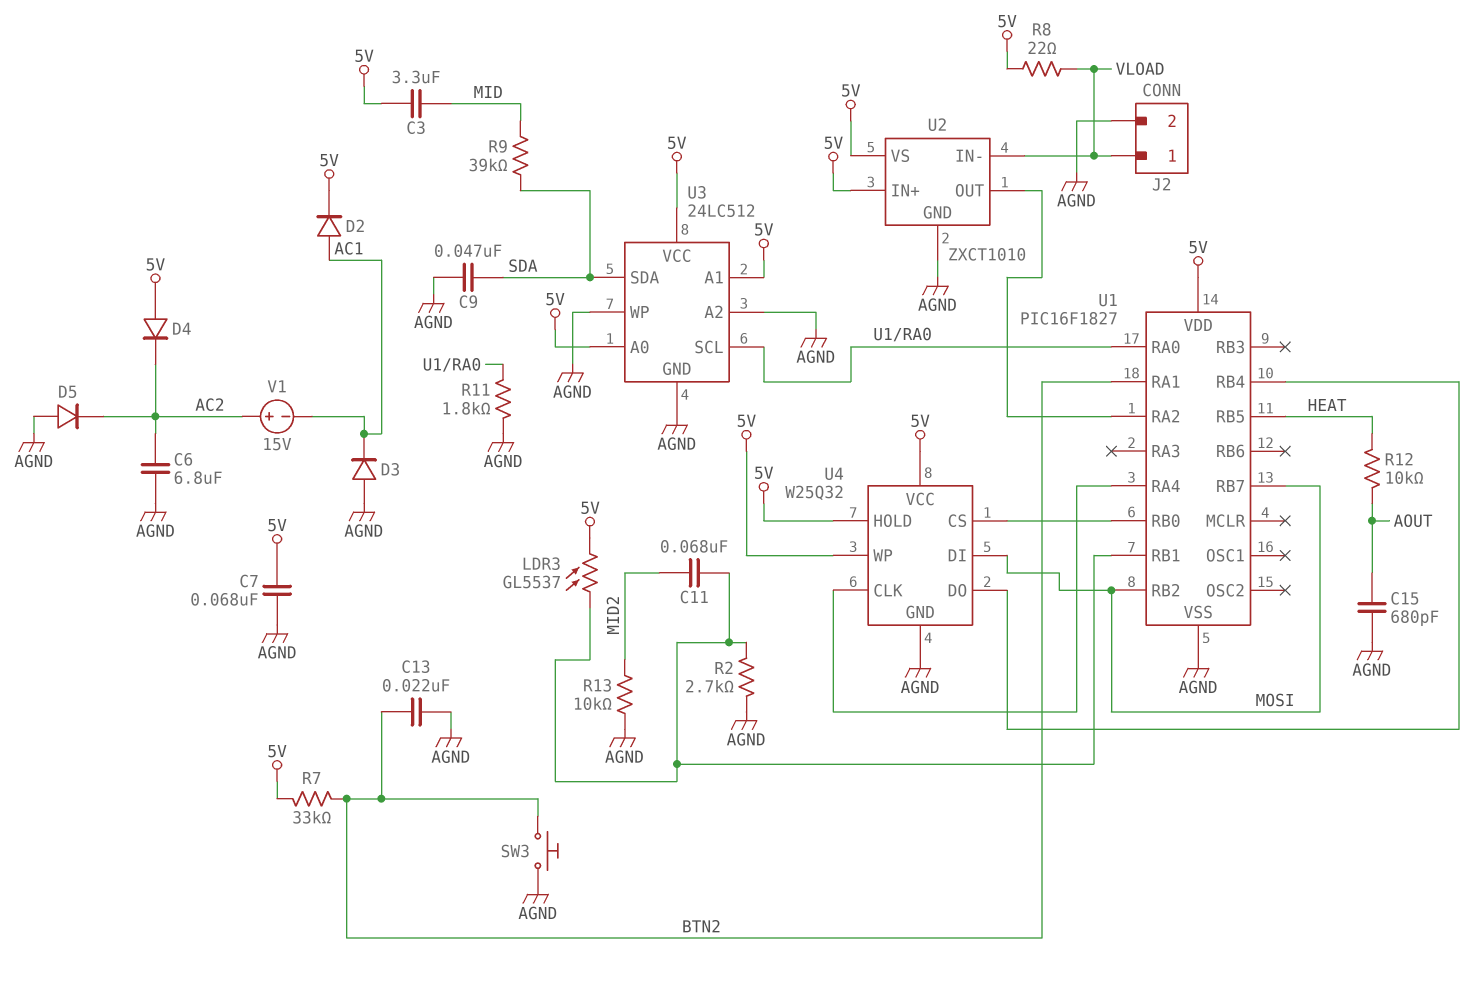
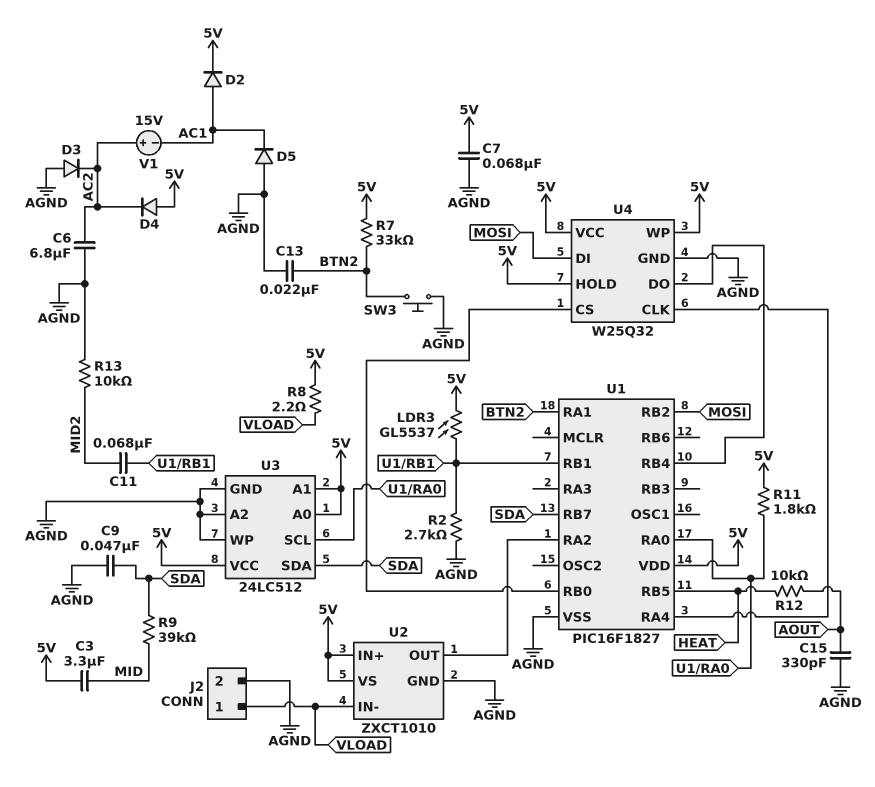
C15: 680pF (AGND, AOUT) -> 330pF (AGND, AOUT)
D3: diode (A AGND, K AC1) -> diode (A AGND, K AC2)
D5: diode (A AGND, K AC2) -> diode (A AGND, K AC1)
R8: 22 (5V, VLOAD) -> 2.2 (5V, VLOAD)
R11: 1.8k (AGND, U1/RA0) -> 1.8k (5V, U1/RA0)
U1 pin RB7: MOSI -> SDA

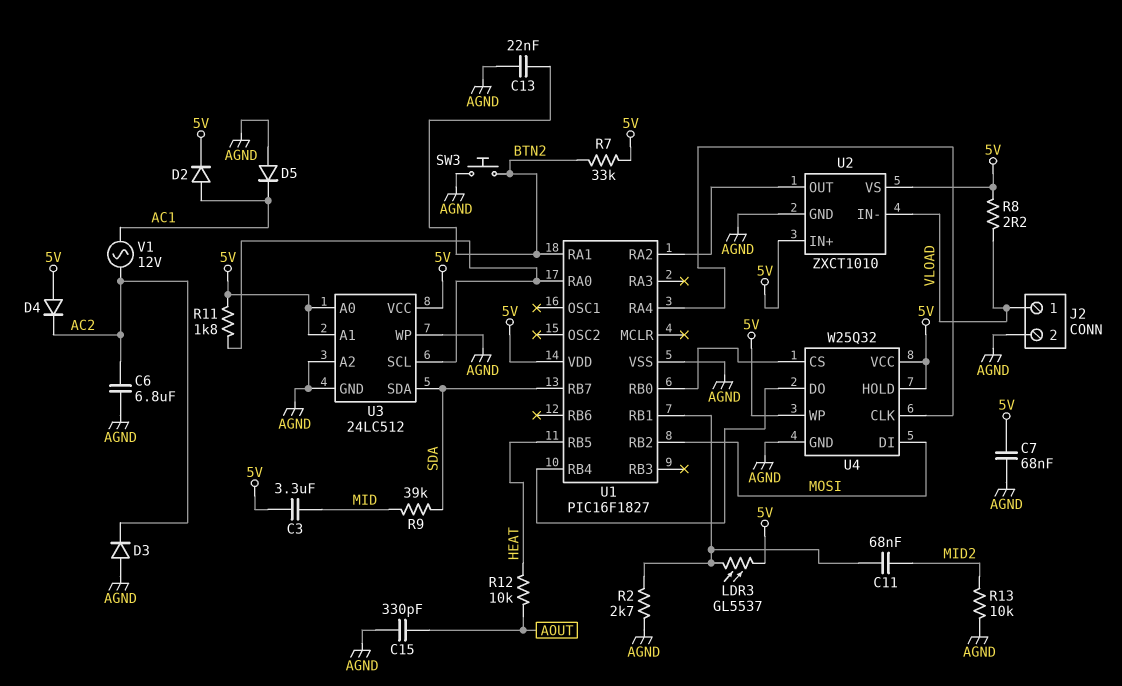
C9: 47nF (AGND, SDA) -> none
V1: 15V (plus AC2, minus AC1) -> AC 12V (AC1, AC2)

